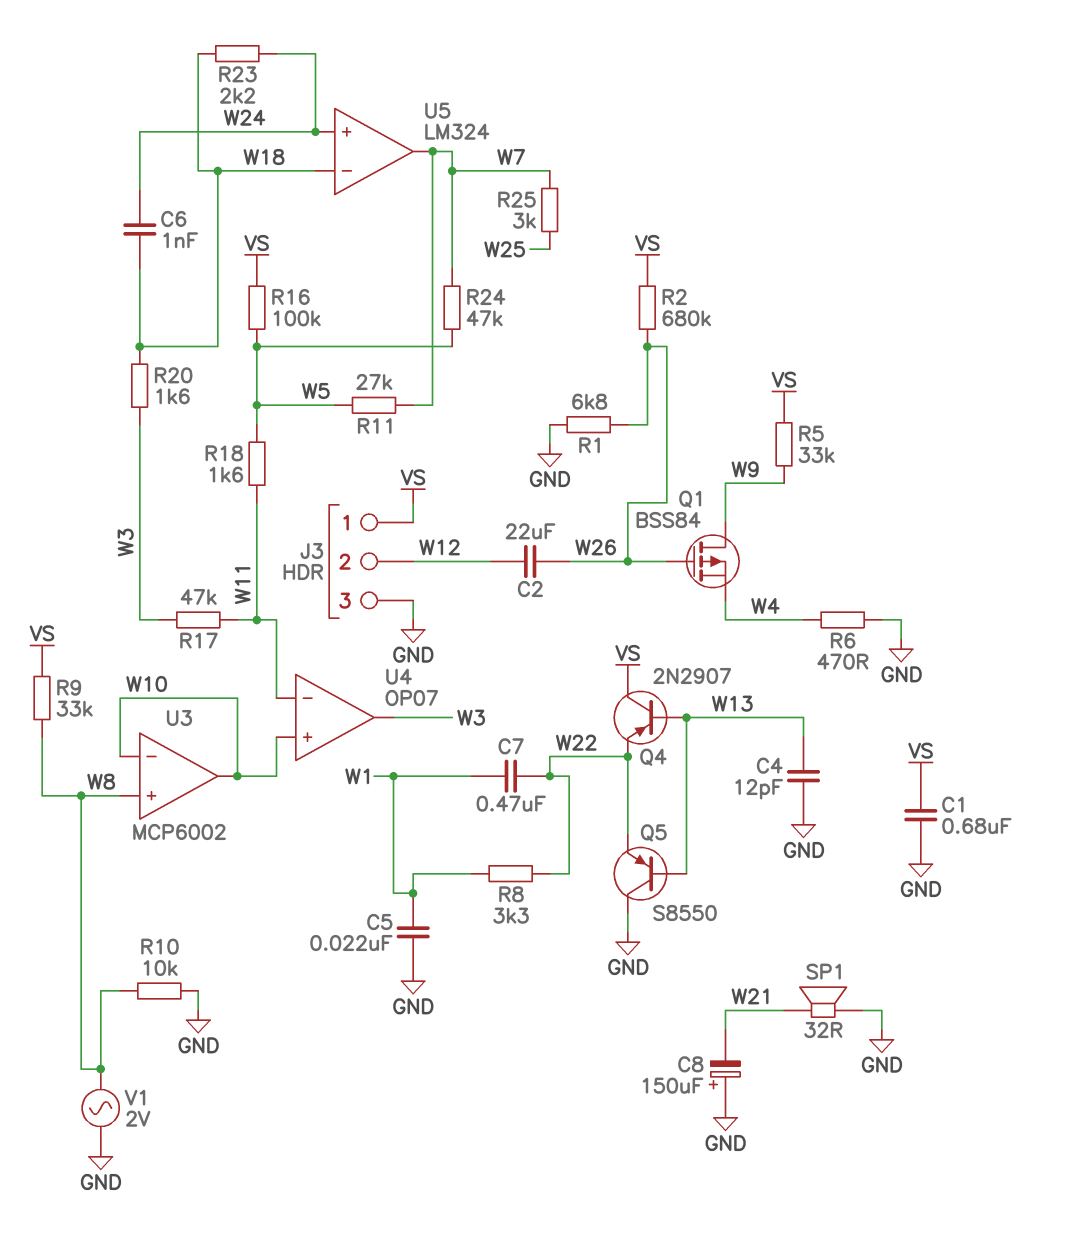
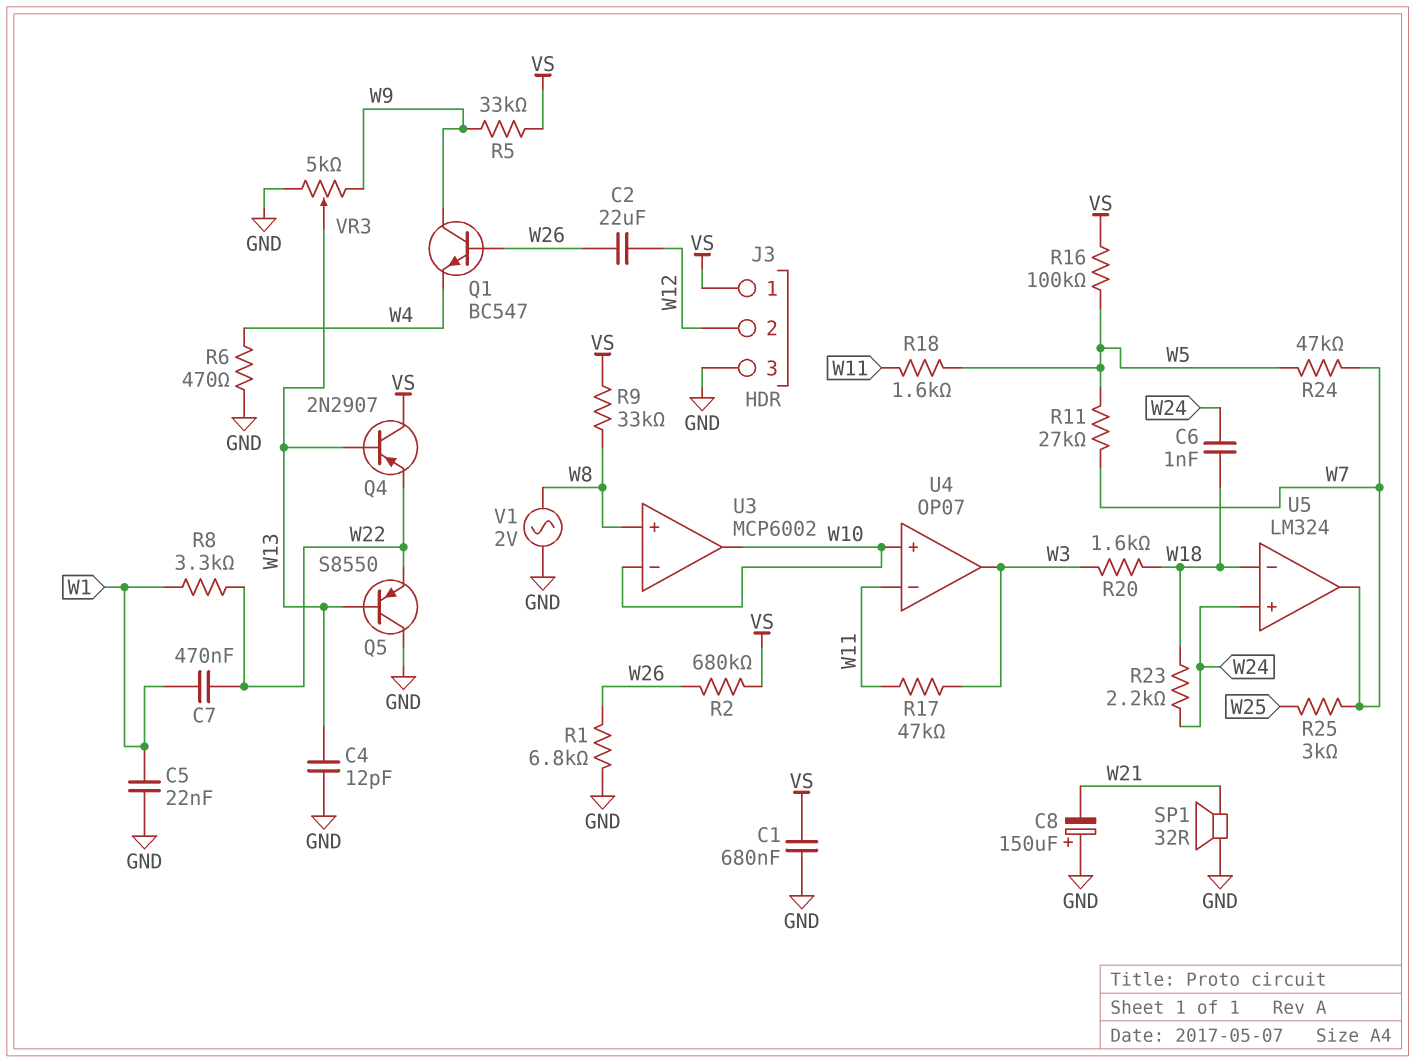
Q1: PMOS BSS84 (G W26, D W9, S W4) -> NPN BC547 (B W26, C W9, E W4)
R10: 10k (GND, W8) -> none
VR3: none -> 5k (GND, W9, wiper W13)

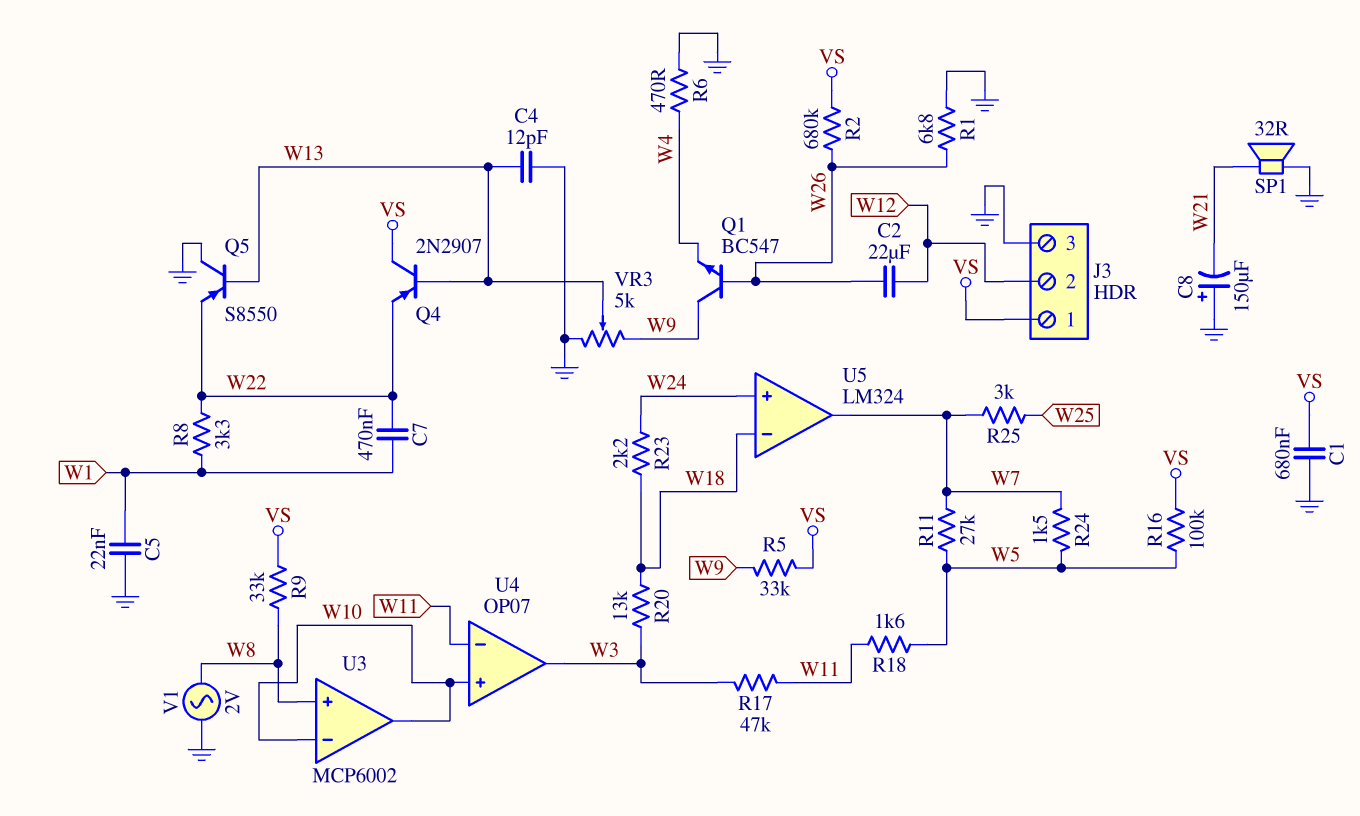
C6: 1nF (W18, W24) -> none
R20: 1.6k (W3, W18) -> 13k (W3, W18)
R24: 47k (W5, W7) -> 1.5k (W5, W7)

